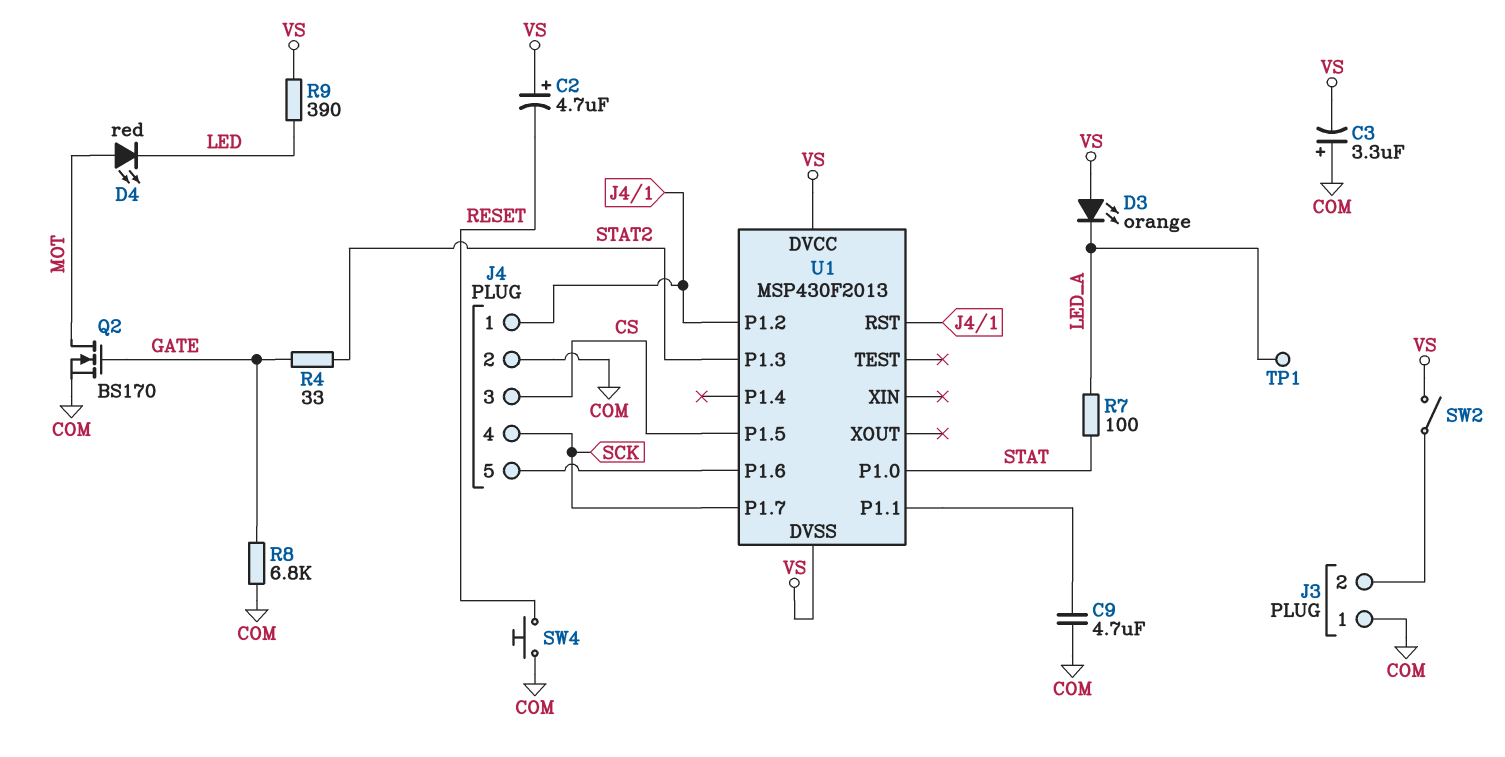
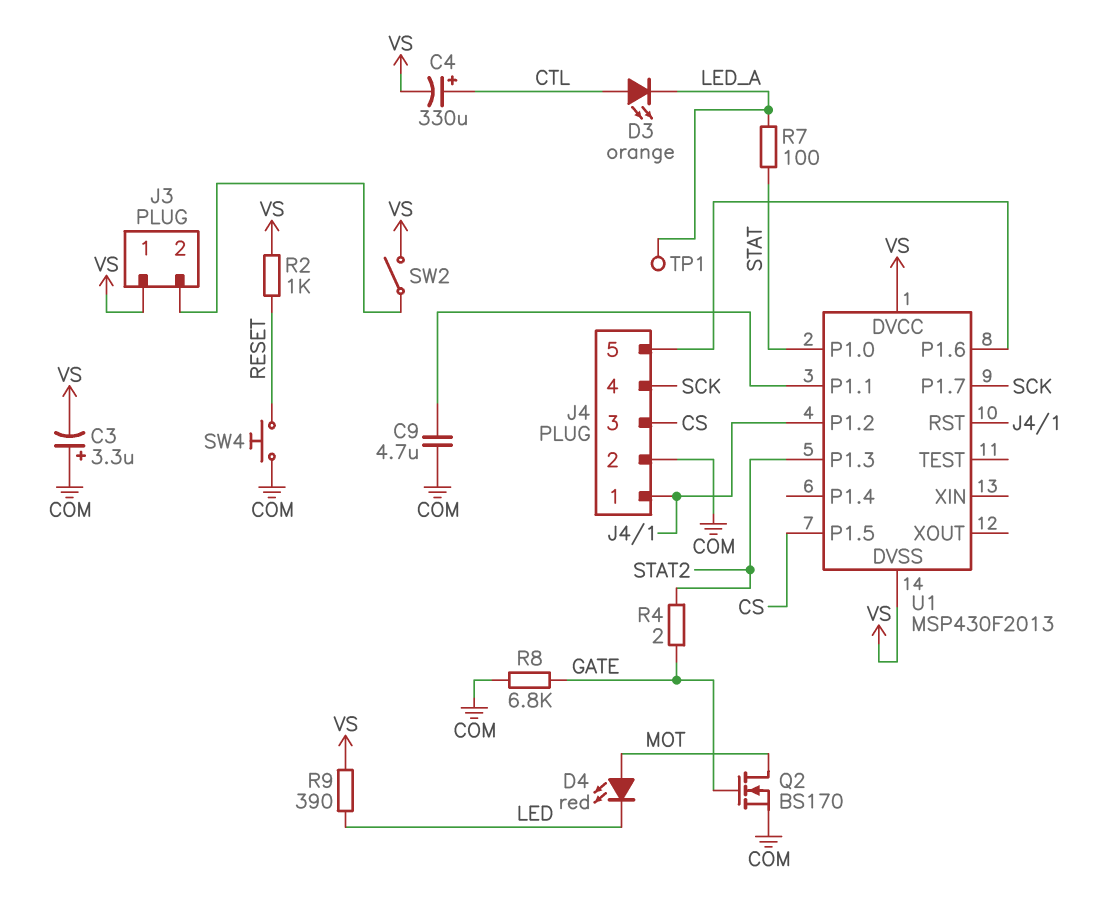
C2: 4.7uF (plus VS, minus RESET) -> none
C4: none -> 330uF (plus CTL, minus VS)
D3: LED orange (A VS, K LED_A) -> LED orange (A CTL, K LED_A)
J3 pin 1: COM -> VS
R2: none -> 1k (RESET, VS)
R4: 33 (GATE, STAT2) -> 2 (GATE, STAT2)

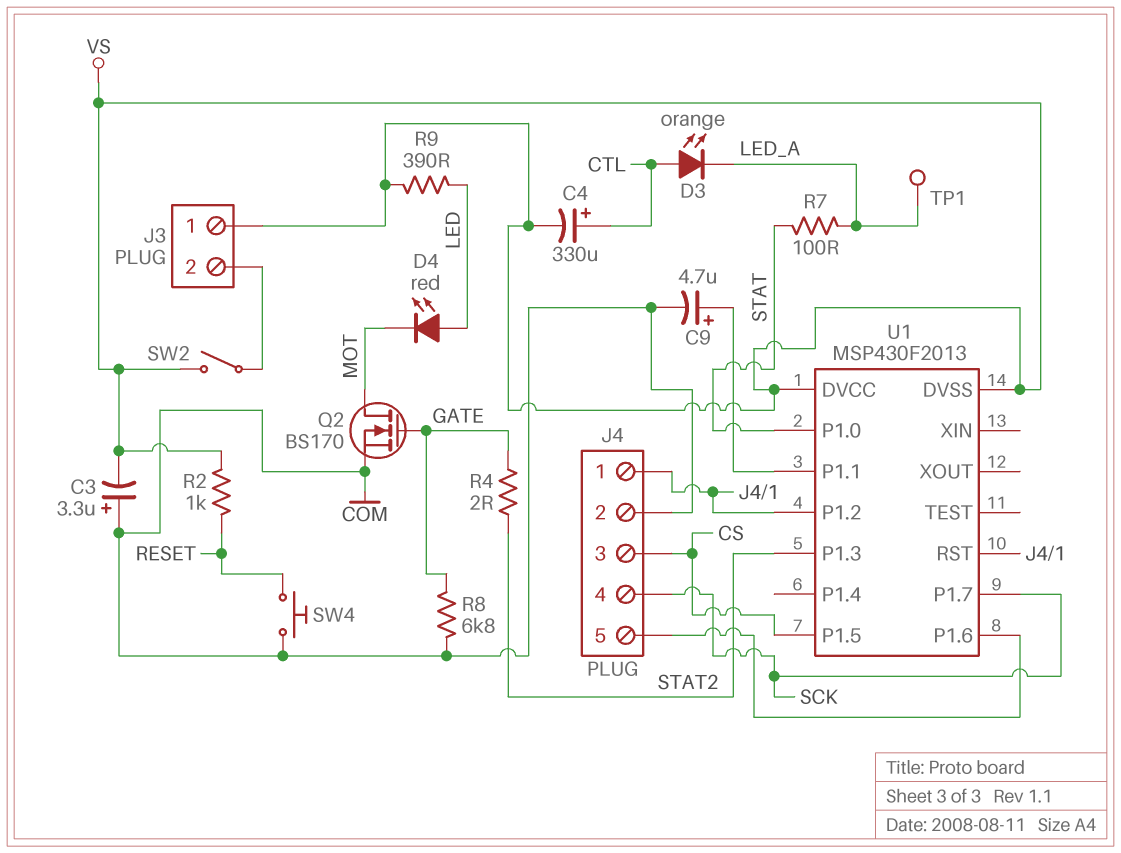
C9: 4.7uF (COM, U1/P1.1) -> 4.7uF (plus U1/P1.1, minus COM)
D4: LED red (A MOT, K LED) -> LED red (A LED, K MOT)

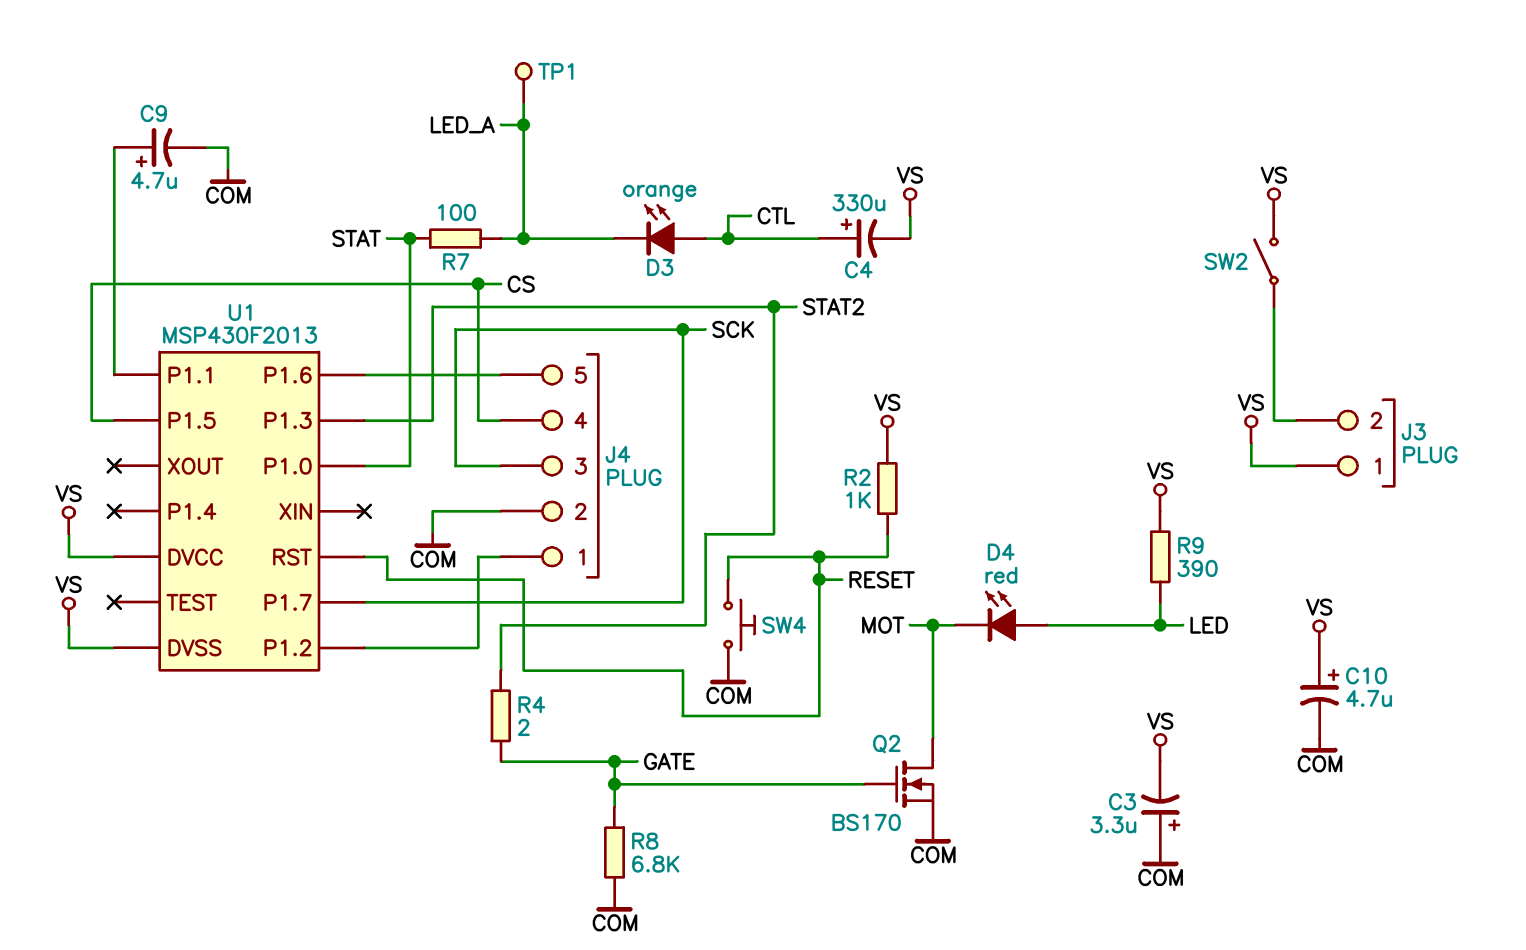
C10: none -> 4.7uF (plus VS, minus COM)
J4 pin 3: CS -> SCK
J4 pin 4: SCK -> CS
U1 pin RST: J4/1 -> RESET

